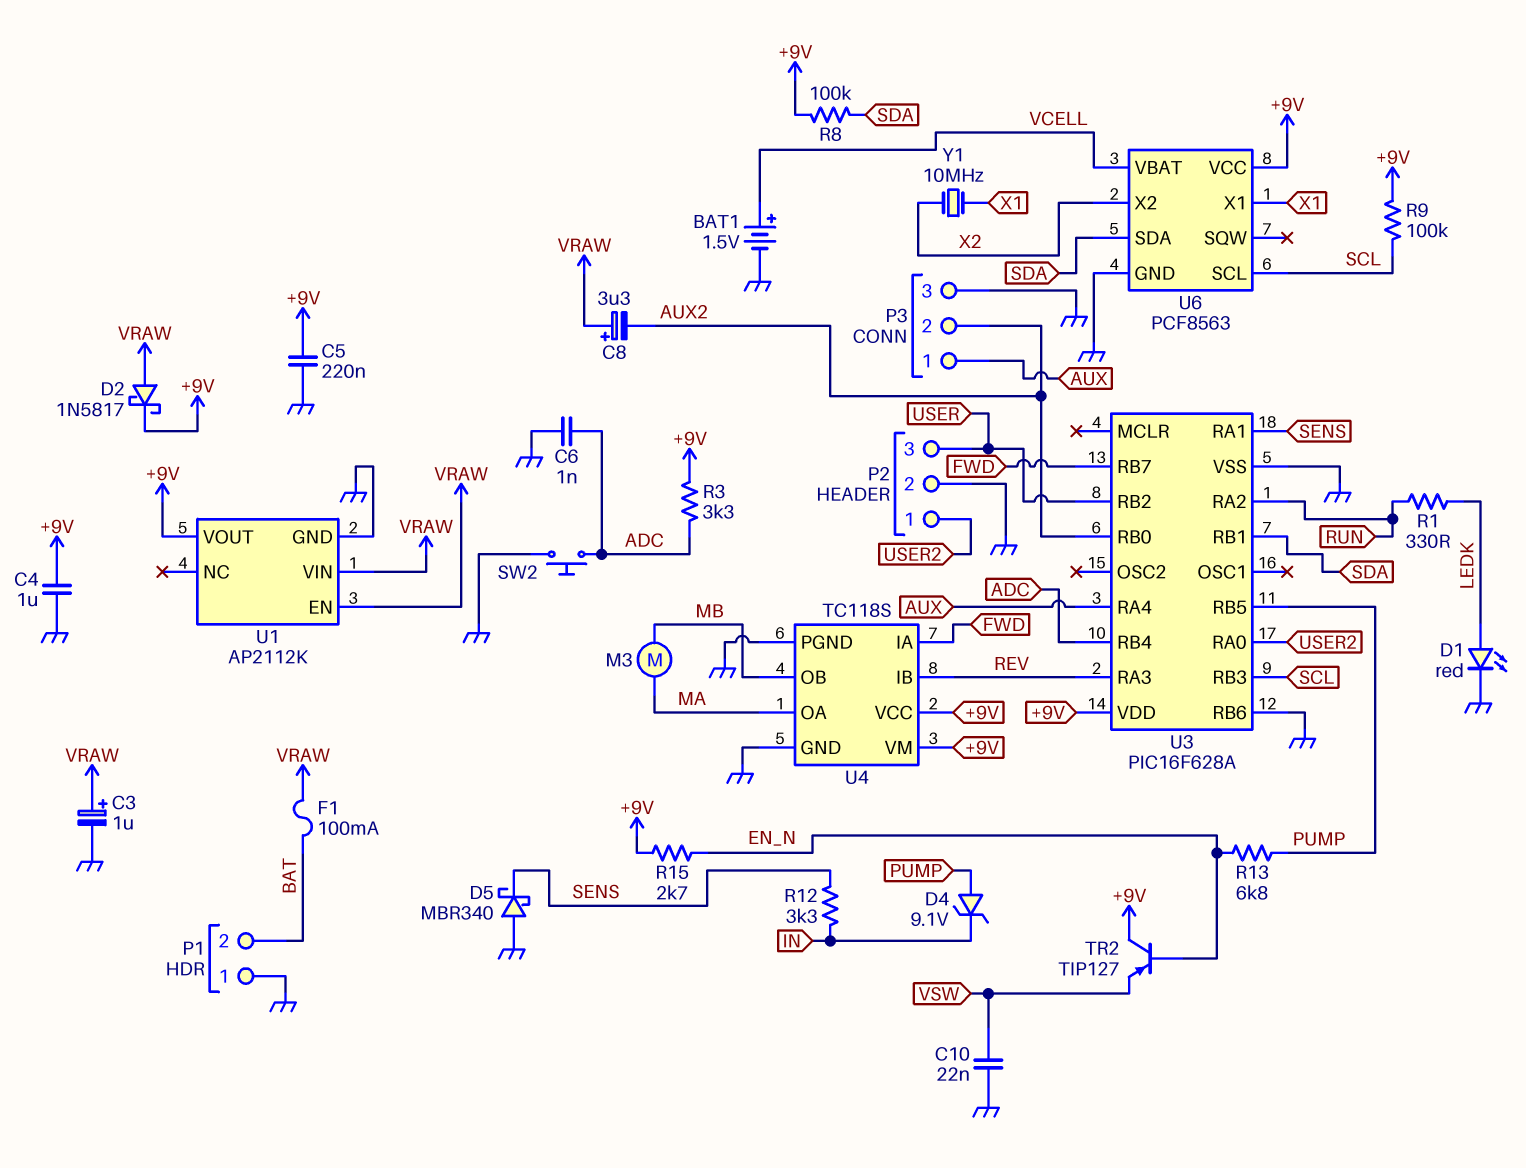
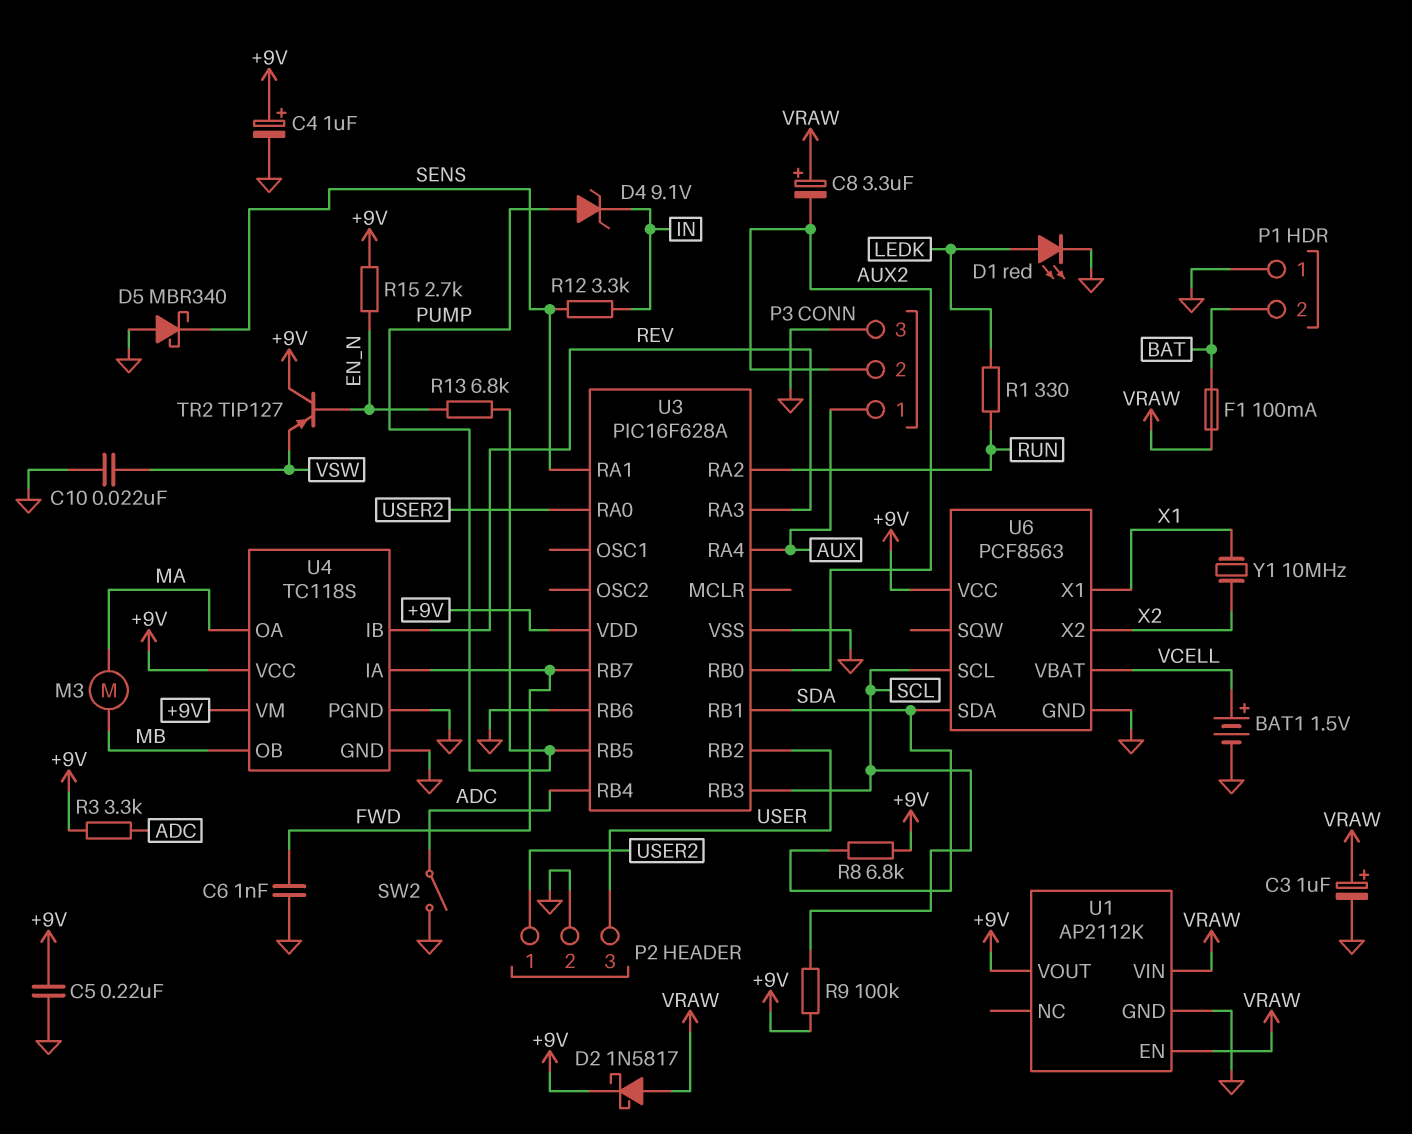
C4: 1uF (+9V, GND) -> 1uF (plus +9V, minus GND)
C6: 1nF (ADC, GND) -> 1nF (FWD, GND)
R8: 100k (+9V, SDA) -> 6.8k (+9V, SDA)
SW2: button (ADC, GND) -> switch (ADC, GND)

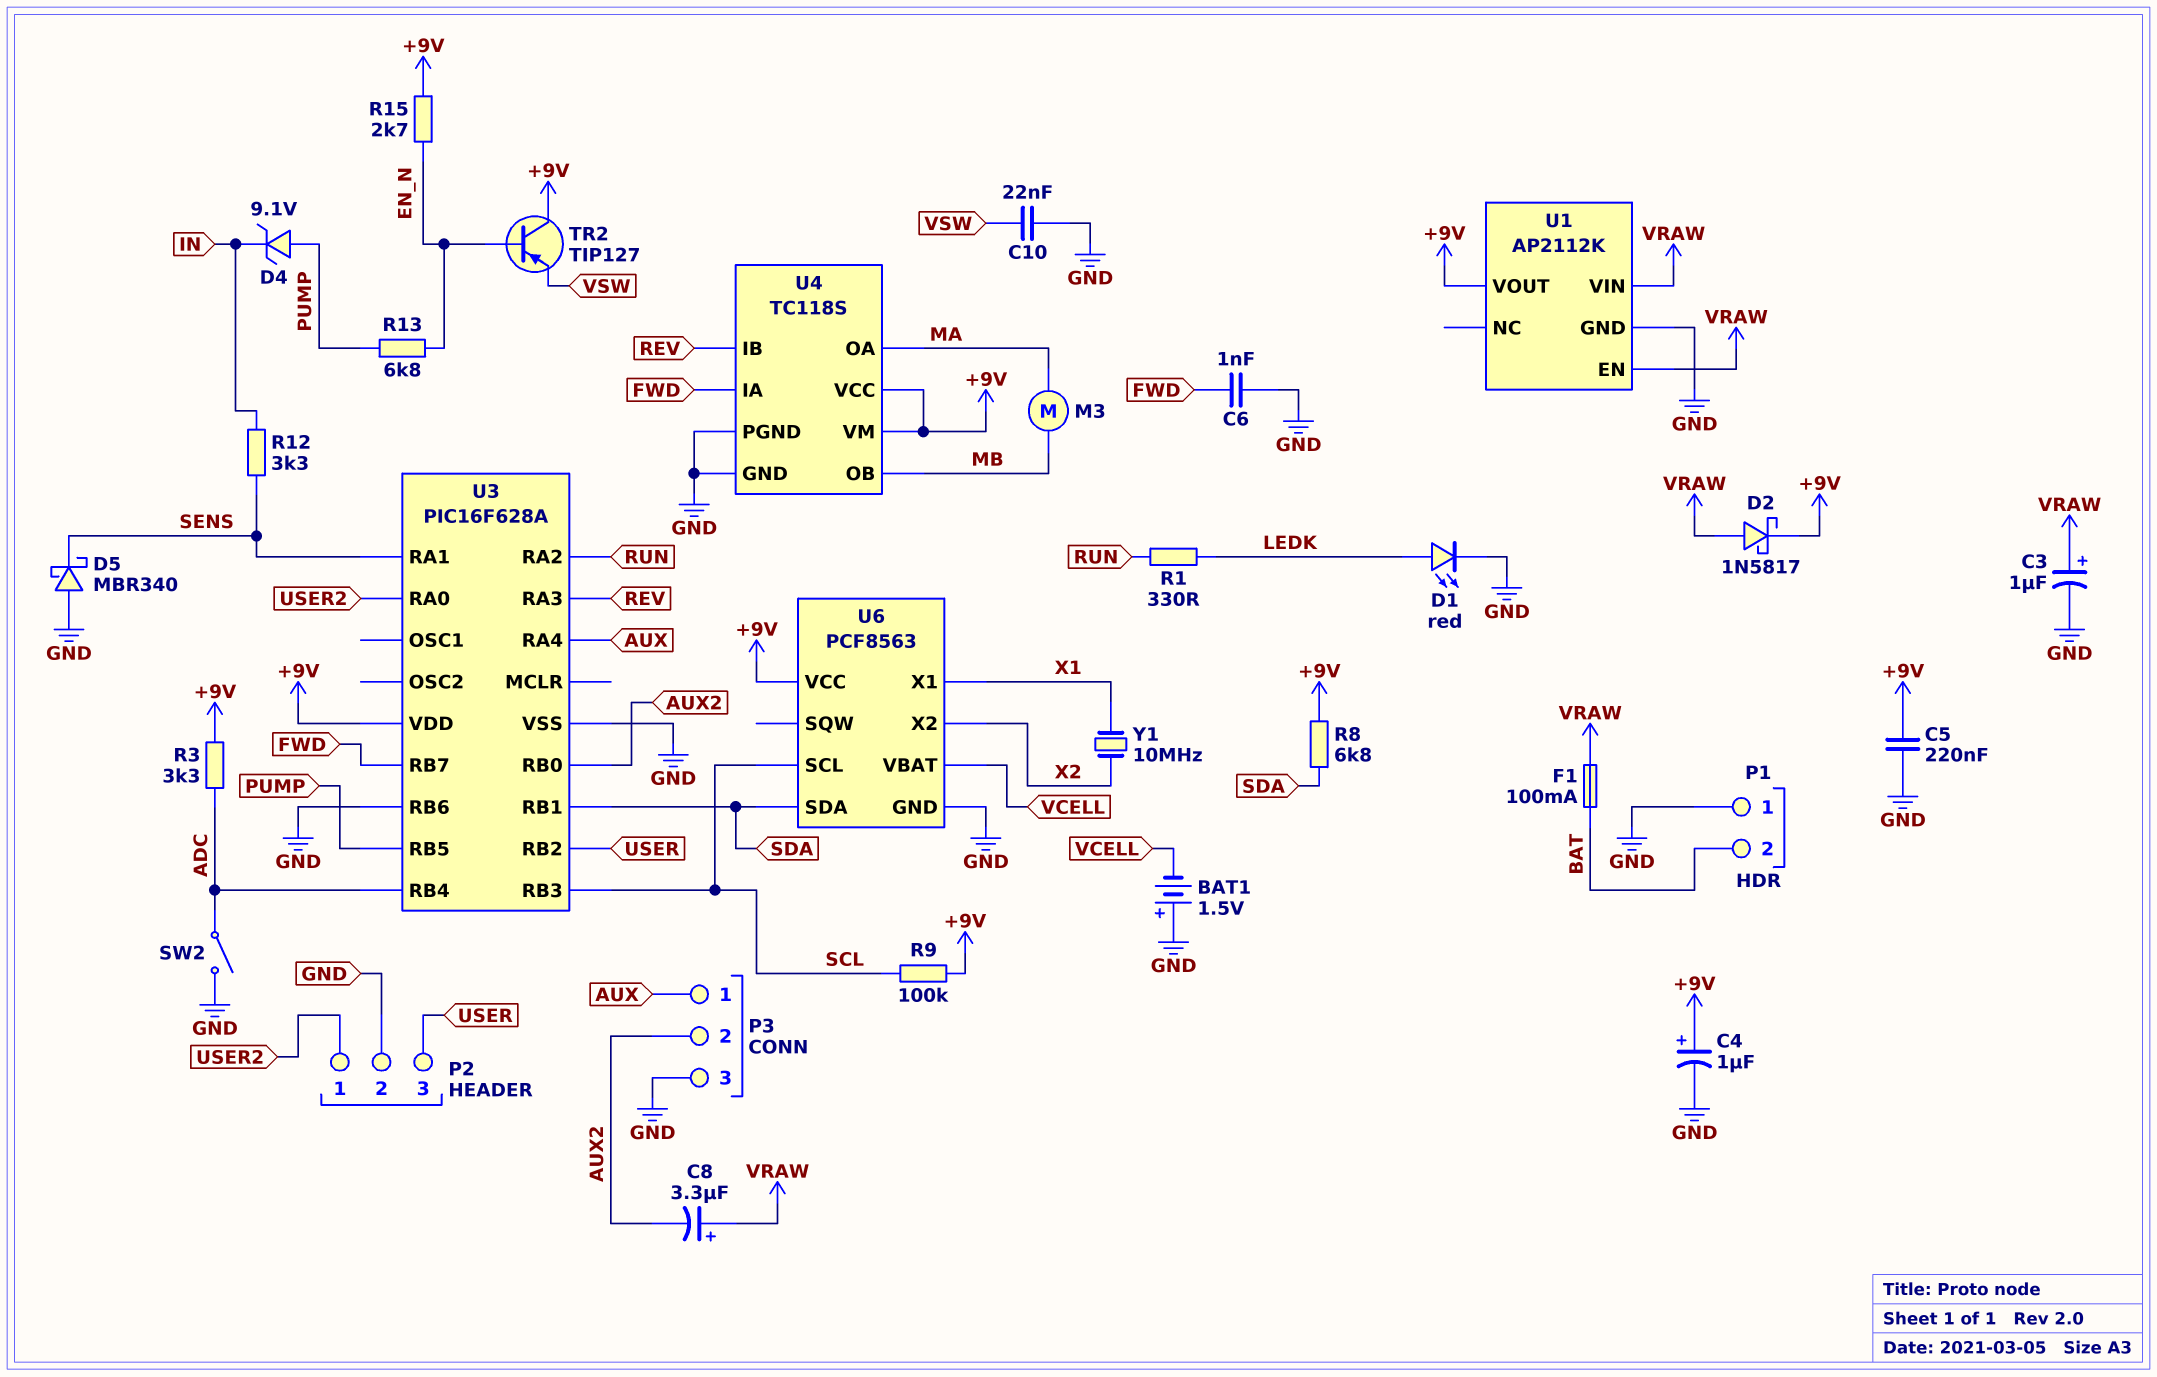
BAT1: 1.5V (plus VCELL, minus GND) -> 1.5V (plus GND, minus VCELL)

